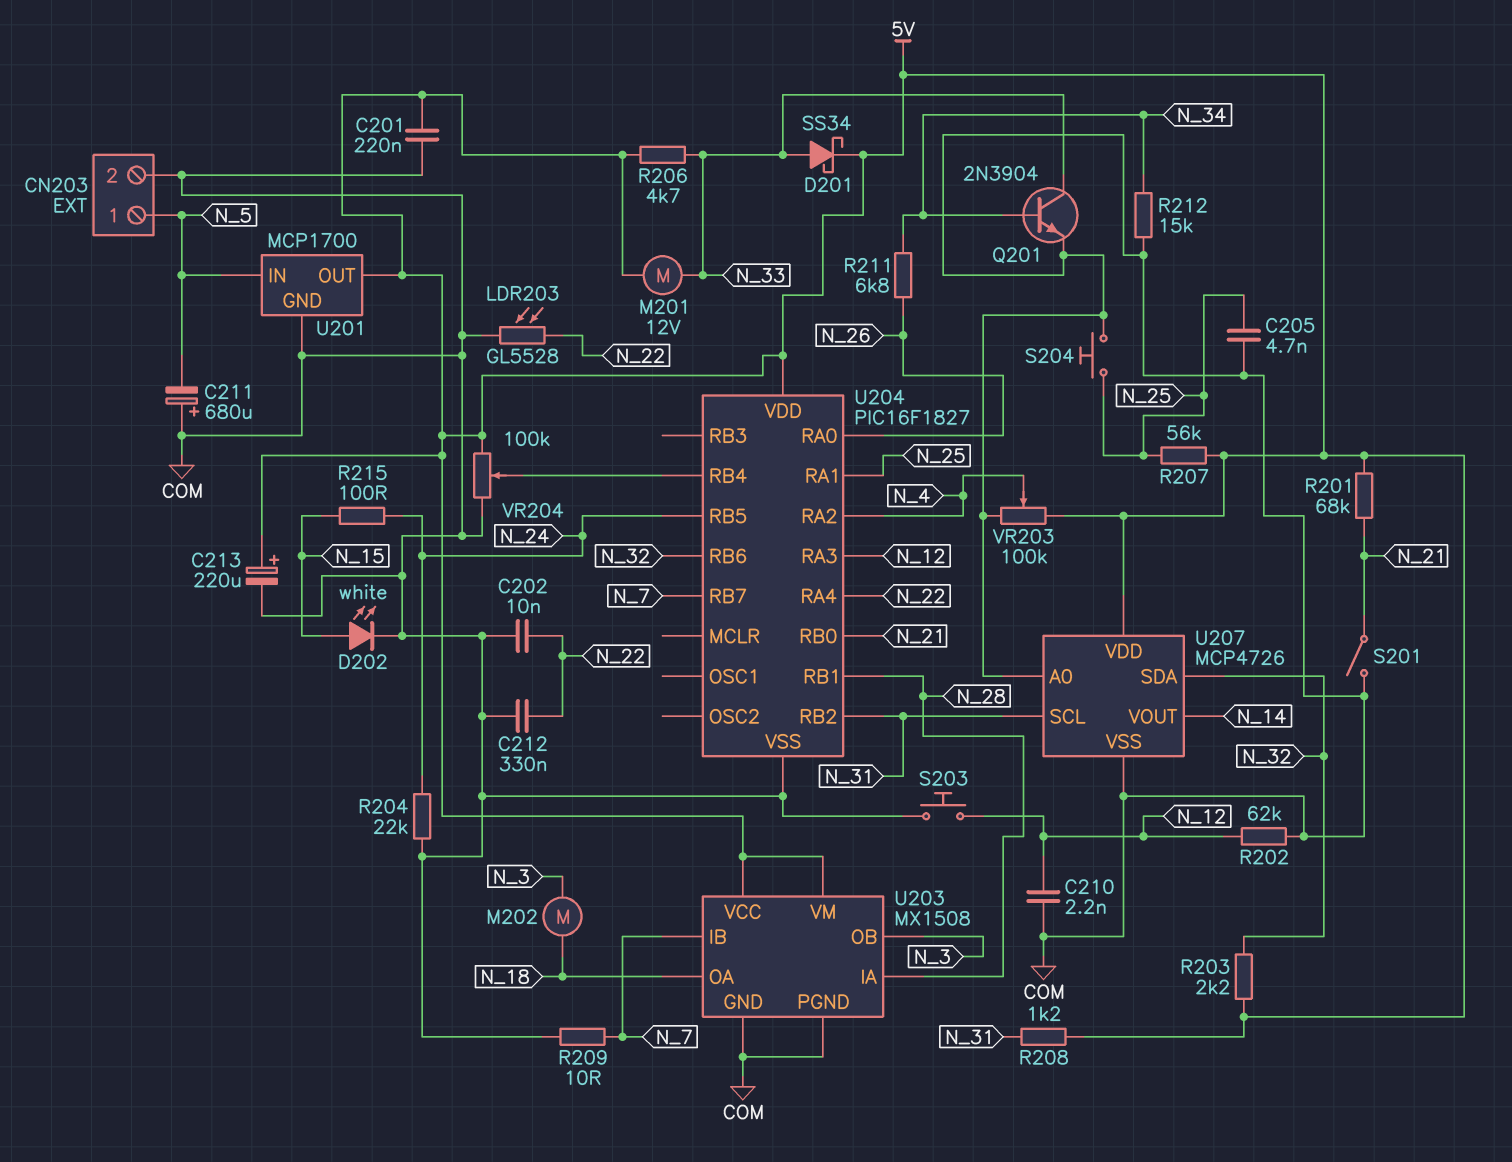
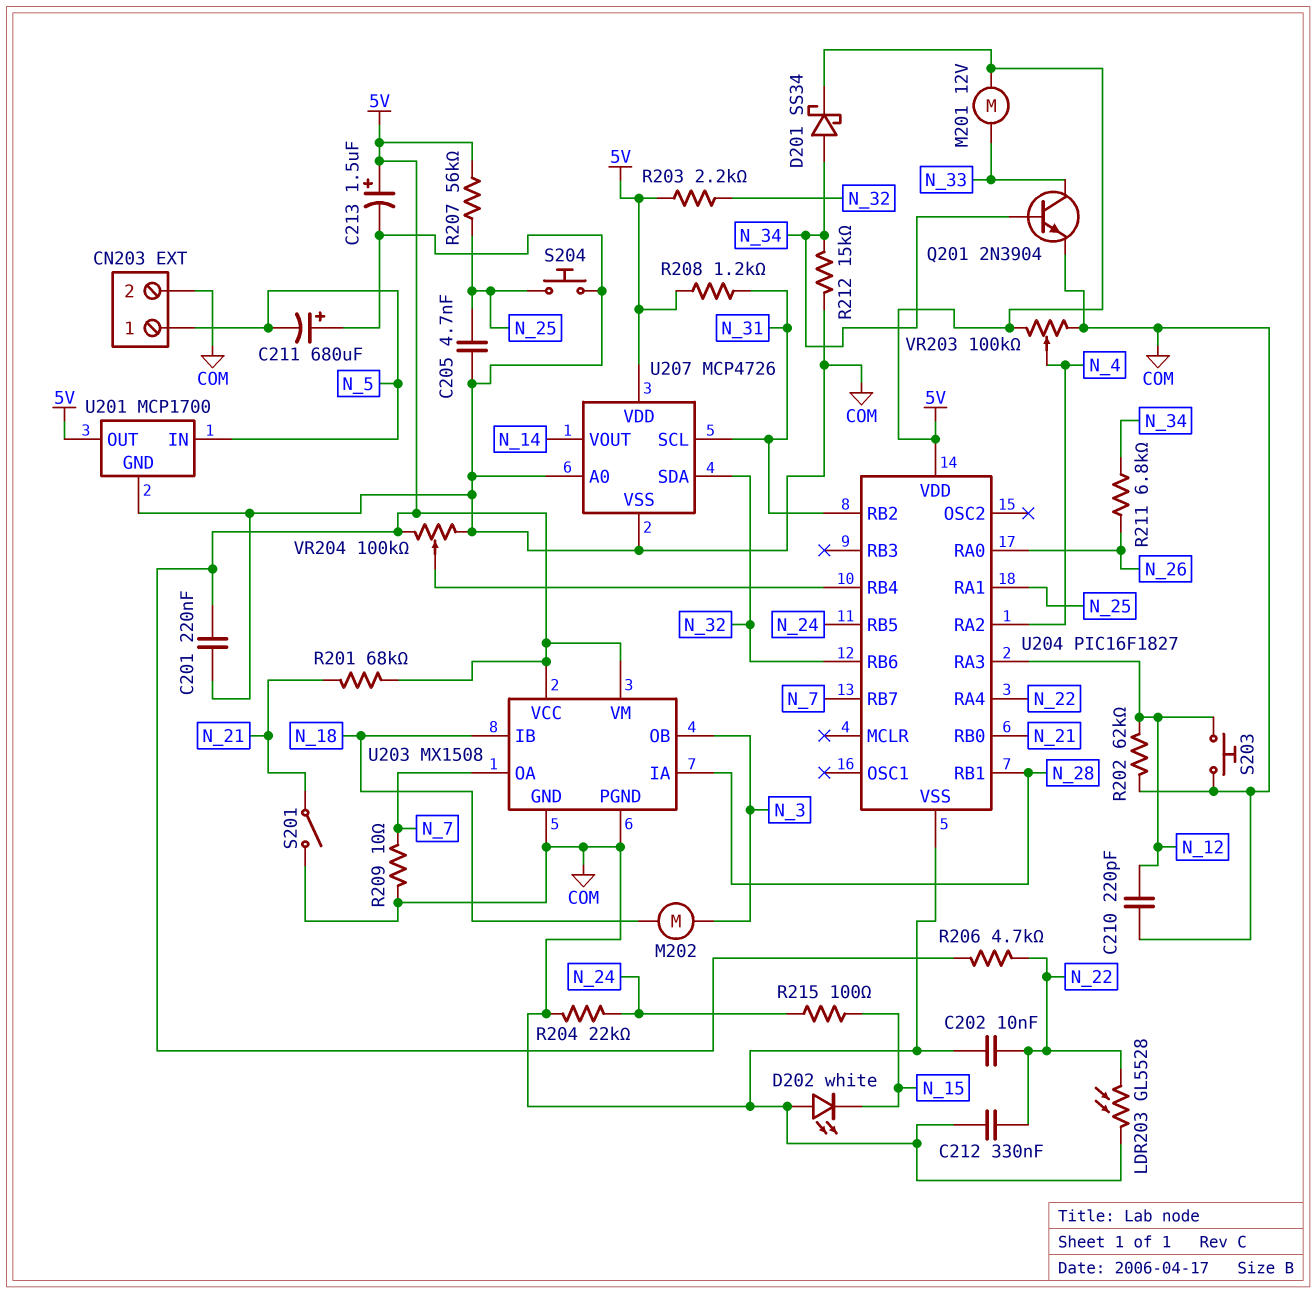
C210: 2.2nF (COM, N_12) -> 220pF (COM, N_12)
C213: 220uF (plus 5V, minus COM) -> 1.5uF (plus 5V, minus COM)
D201: schottky SS34 (A N_33, K 5V) -> schottky SS34 (A N_34, K 5V)
D202: LED white (A N_15, K COM) -> LED white (A COM, K N_15)
R206: 4.7k (5V, N_33) -> 4.7k (5V, N_22)
U203 pin IB: N_7 -> N_18
U203 pin OA: N_18 -> N_7

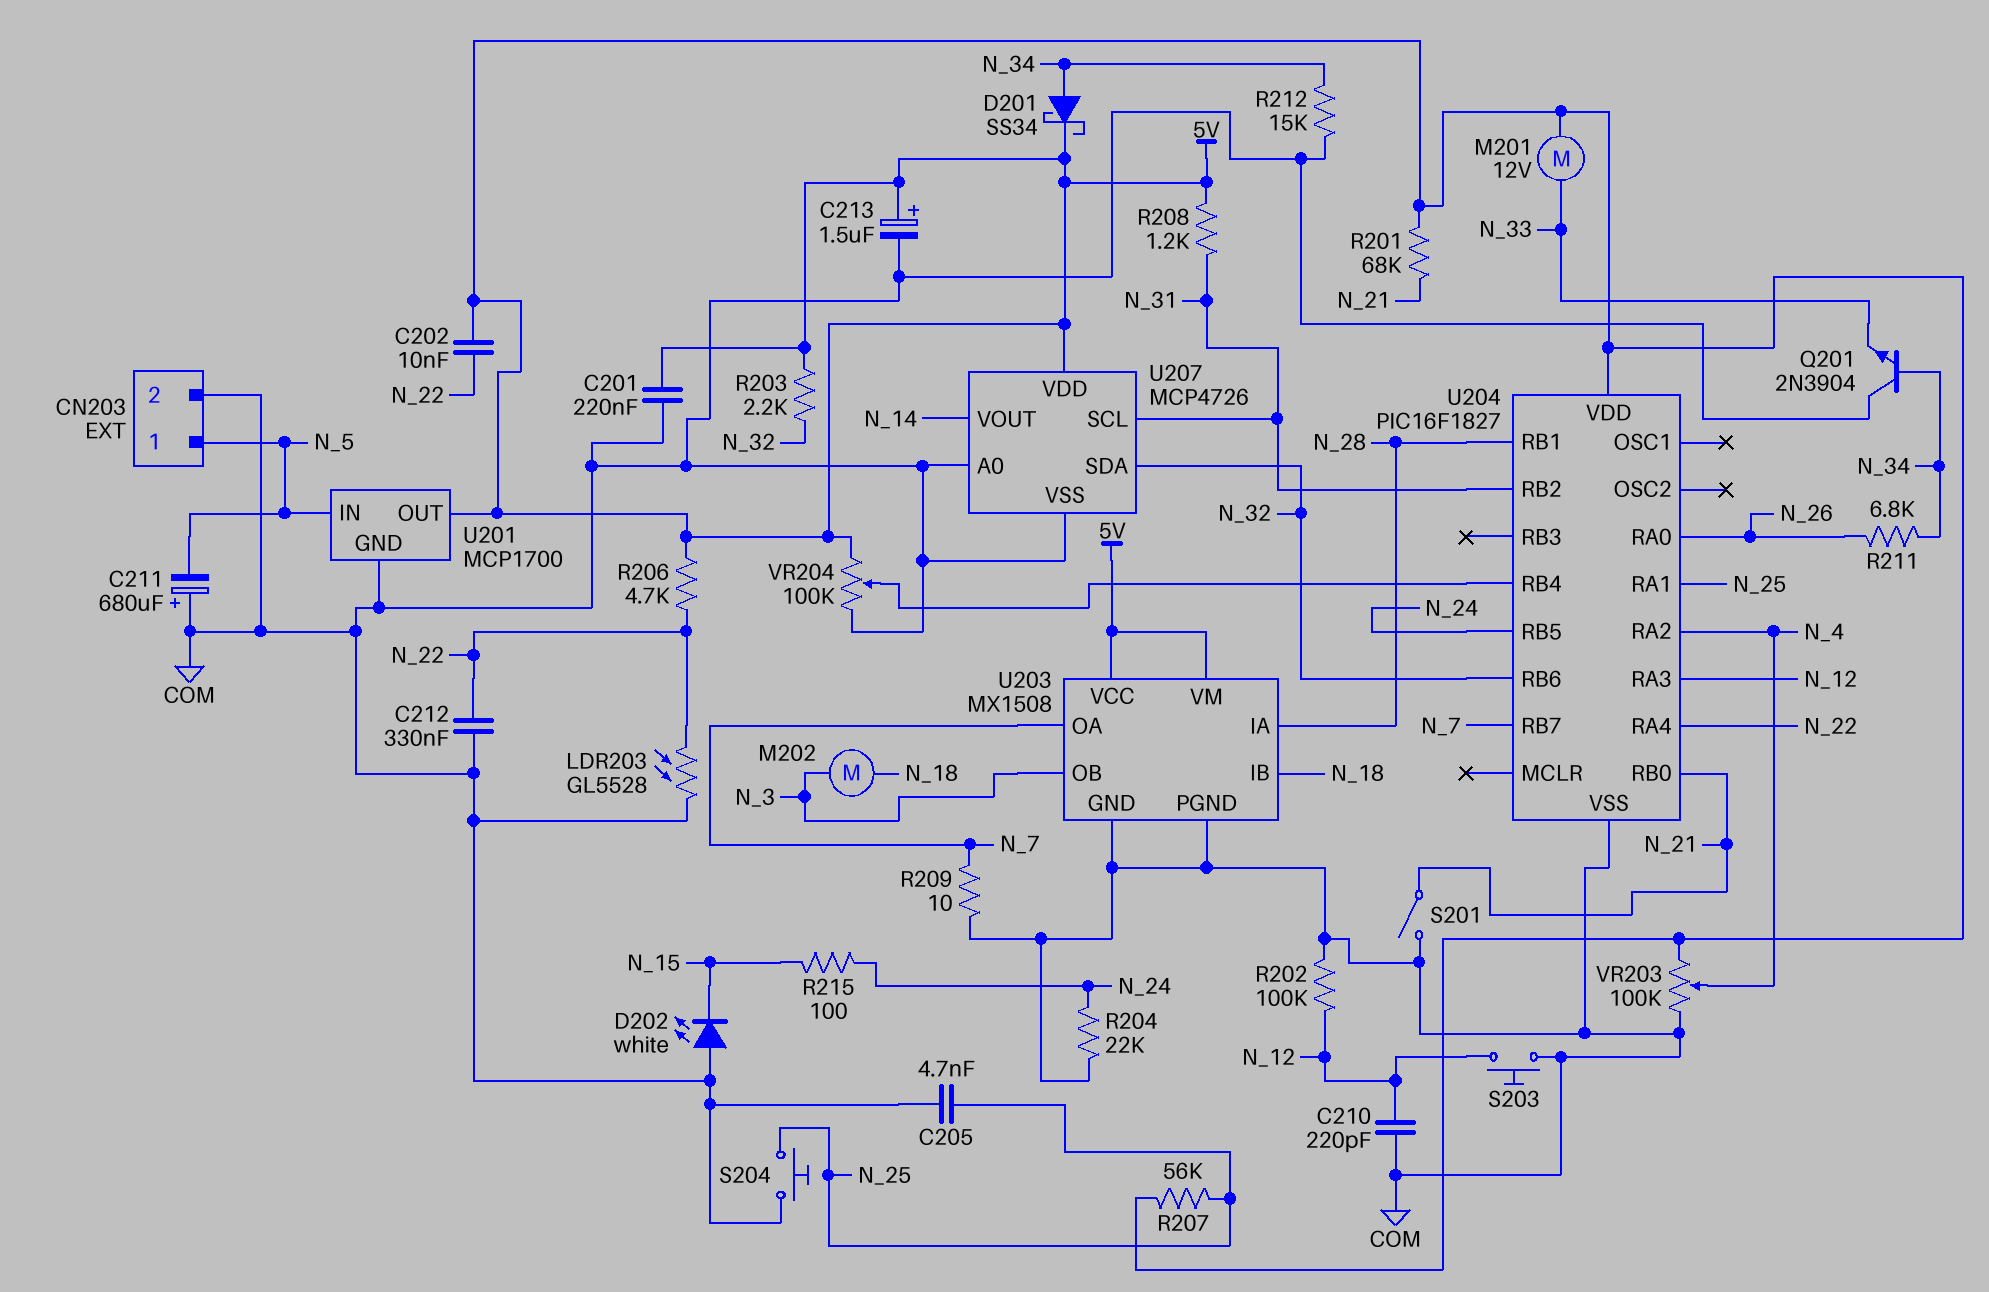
C202: 10nF (COM, N_22) -> 10nF (5V, N_22)
Q201: NPN 2N3904 (B N_34, C N_33, E COM) -> NPN 2N3904 (B N_34, C COM, E N_33)
R202: 62k (COM, N_12) -> 100k (COM, N_12)

